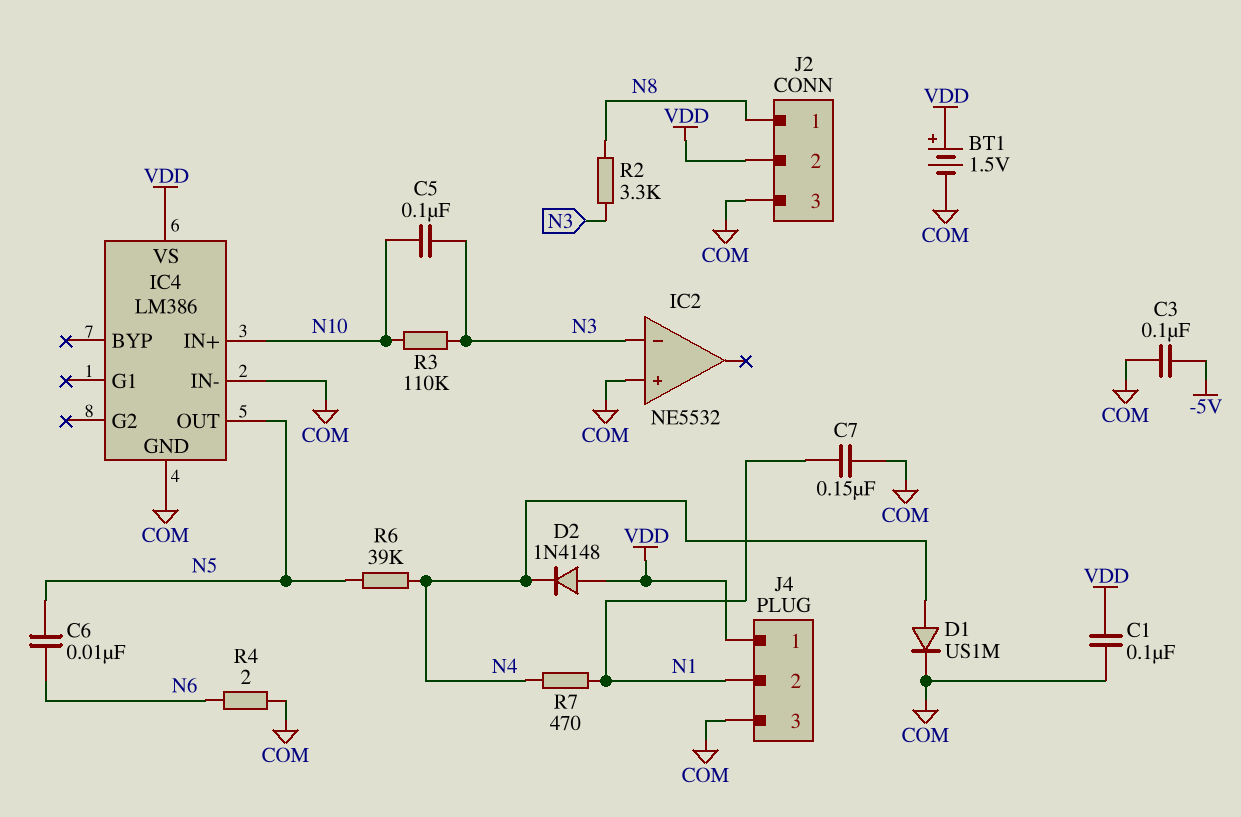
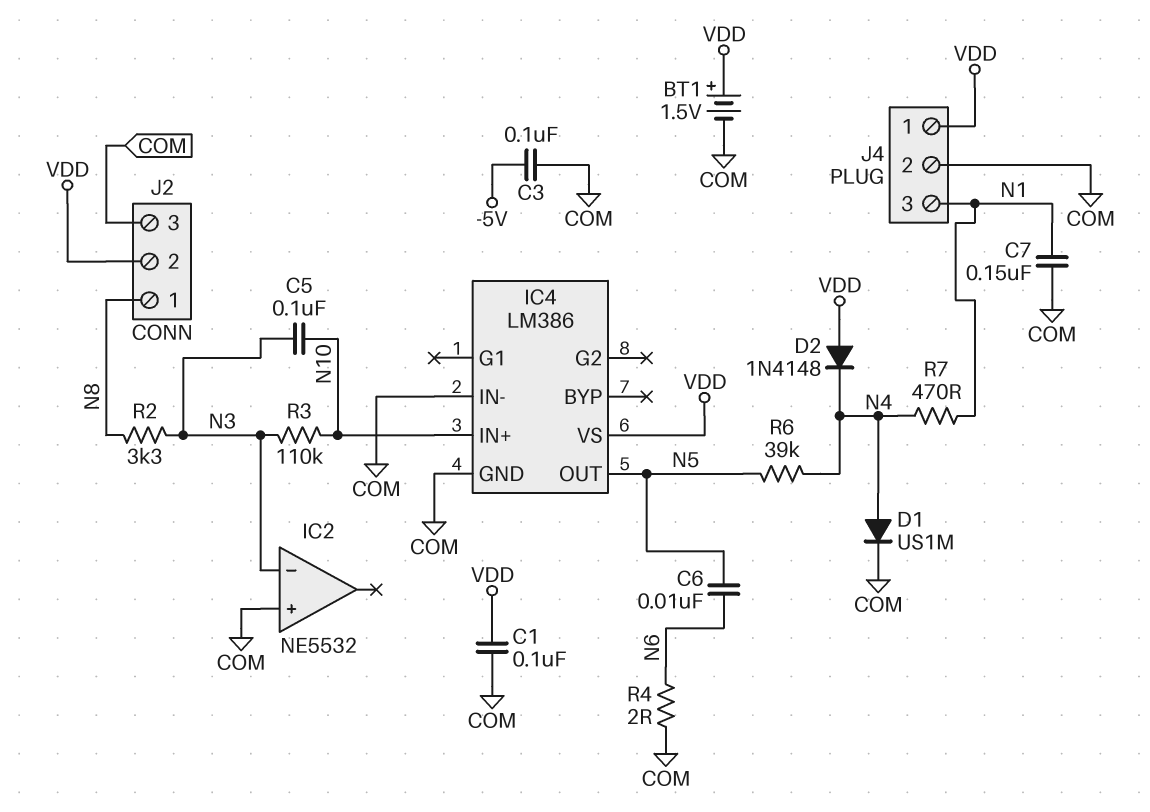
J4 pin 2: N1 -> COM
J4 pin 3: COM -> N1

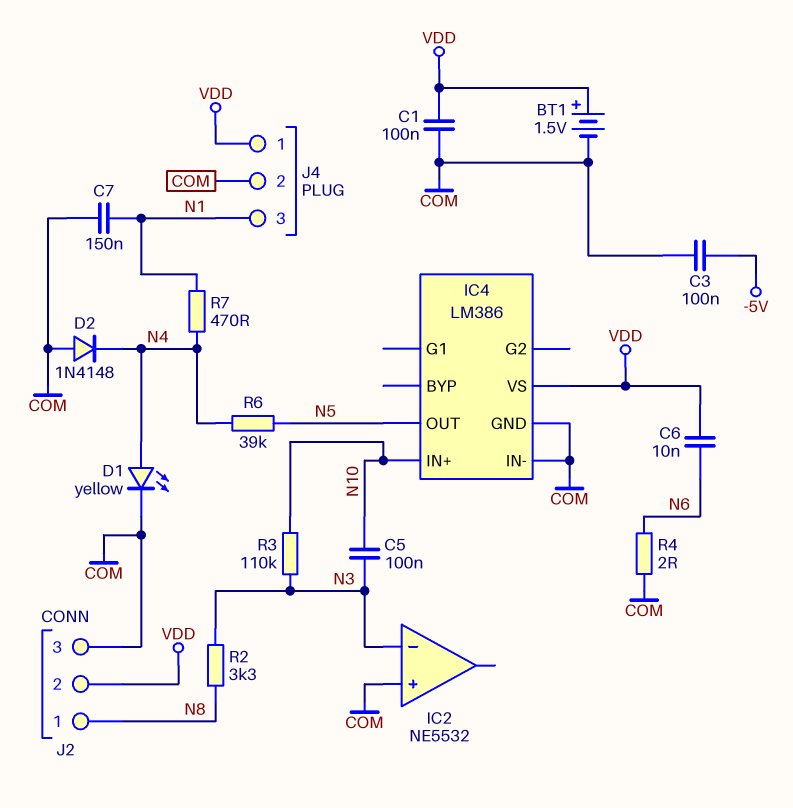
C6: 10nF (N5, N6) -> 10nF (N6, VDD)
D1: diode US1M (A N4, K COM) -> LED yellow (A N4, K COM)
D2: diode 1N4148 (A VDD, K N4) -> diode 1N4148 (A COM, K N4)

